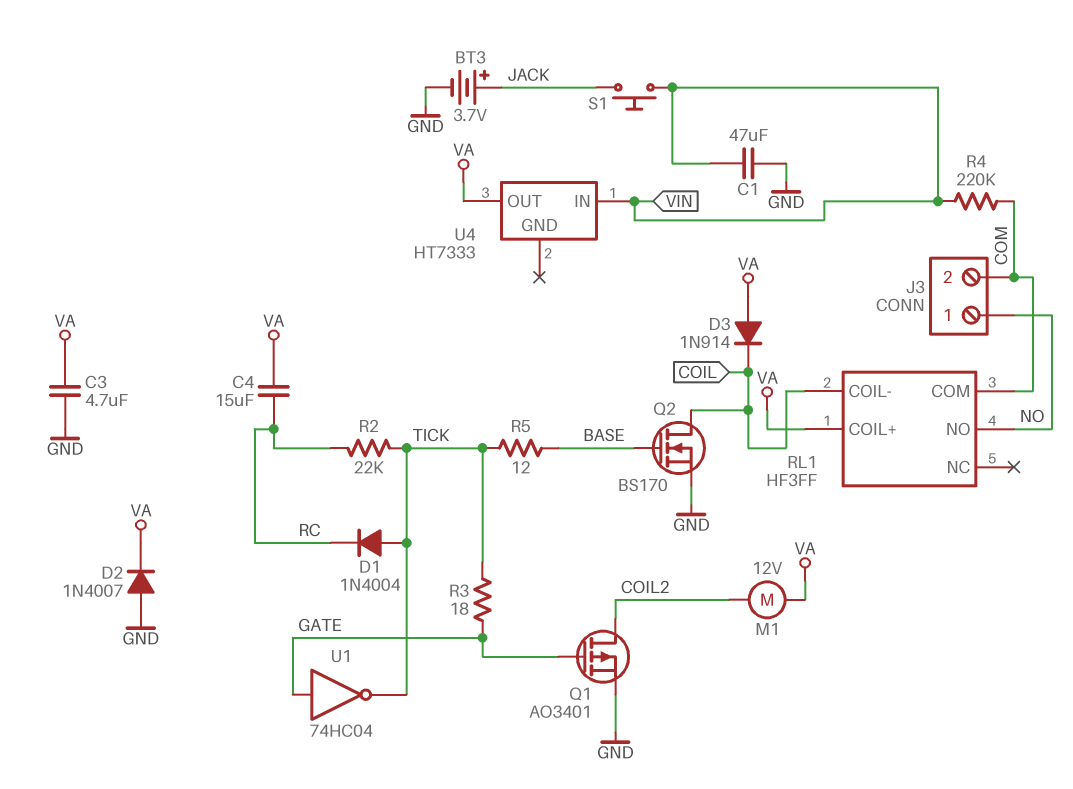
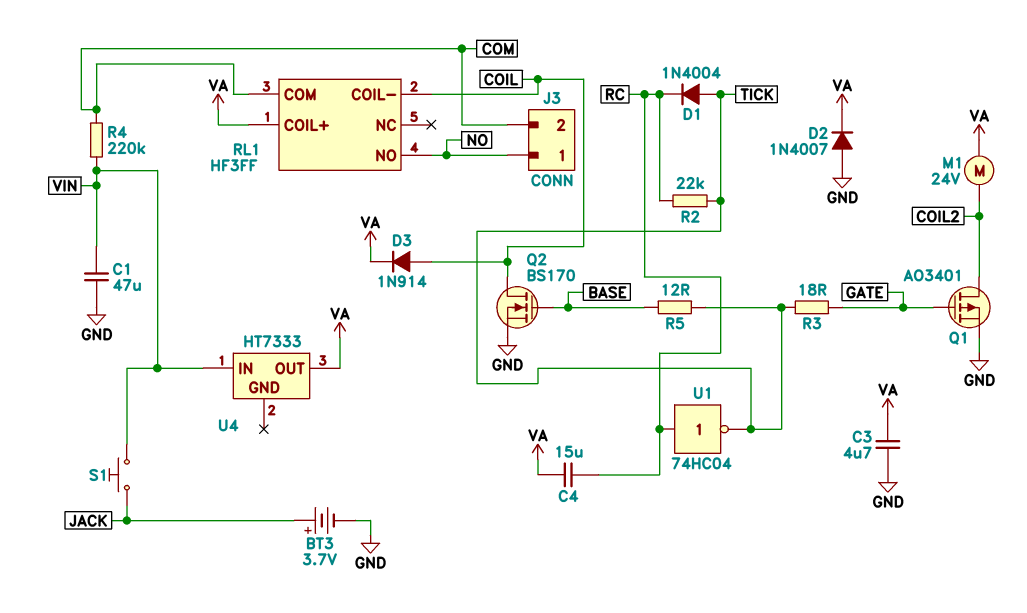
D3: diode 1N914 (A VA, K COIL) -> diode 1N914 (A COIL, K VA)
M1: motor 12V (COIL2, VA) -> motor 24V (COIL2, VA)
U1: NOT 74HC04 (in GATE, out TICK) -> NOT 74HC04 (in RC, out TICK)

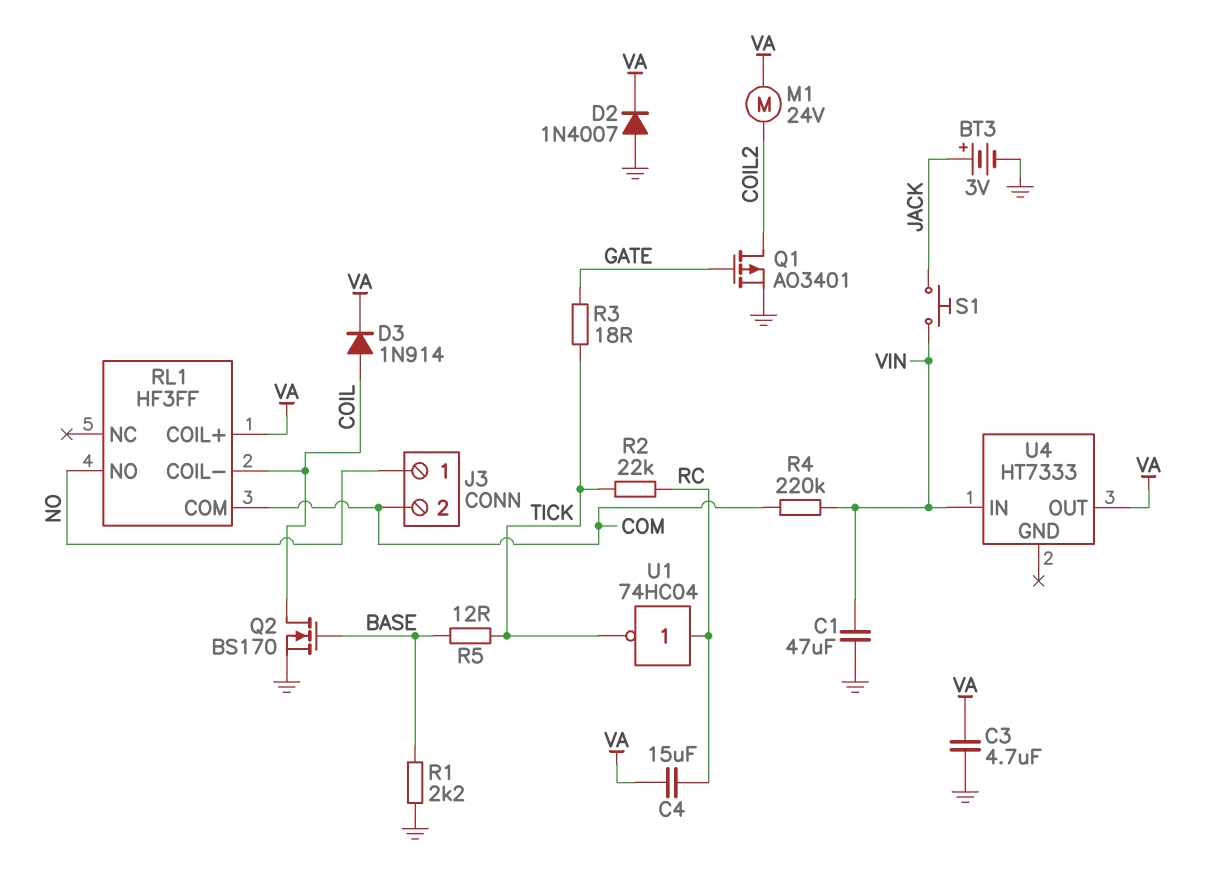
BT3: 3.7V (plus JACK, minus GND) -> 3V (plus JACK, minus GND)
D1: diode 1N4004 (A TICK, K RC) -> none
R1: none -> 2.2k (BASE, GND)

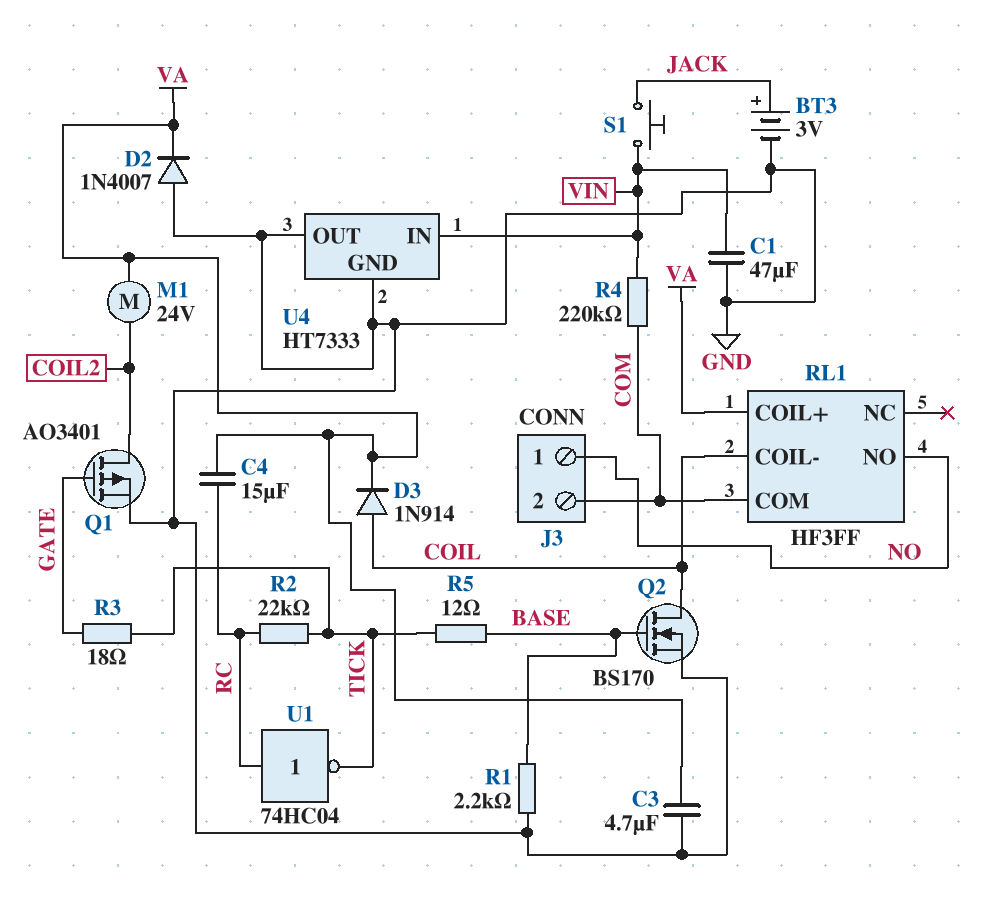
U4 pin GND: none -> GND
U4 pin OUT: VA -> GND

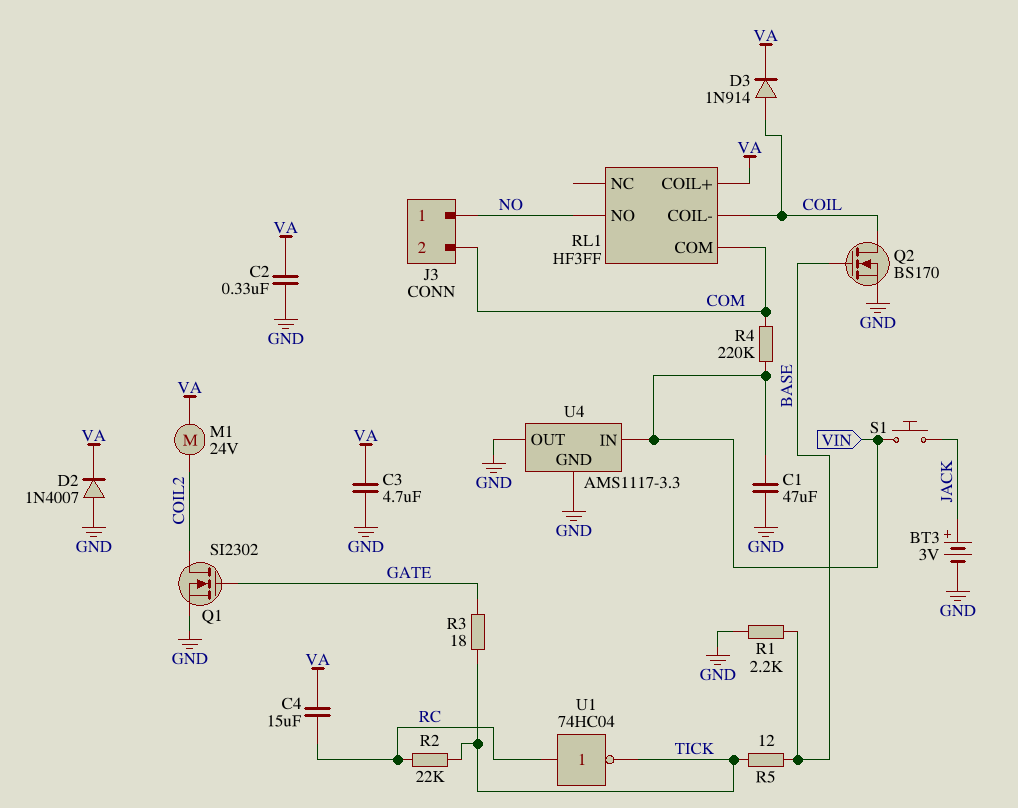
C2: none -> 330nF (GND, VA)
Q1: PMOS AO3401 (G GATE, D COIL2, S GND) -> NMOS SI2302 (G GATE, D COIL2, S GND)
U4: HT7333 -> AMS1117-3.3

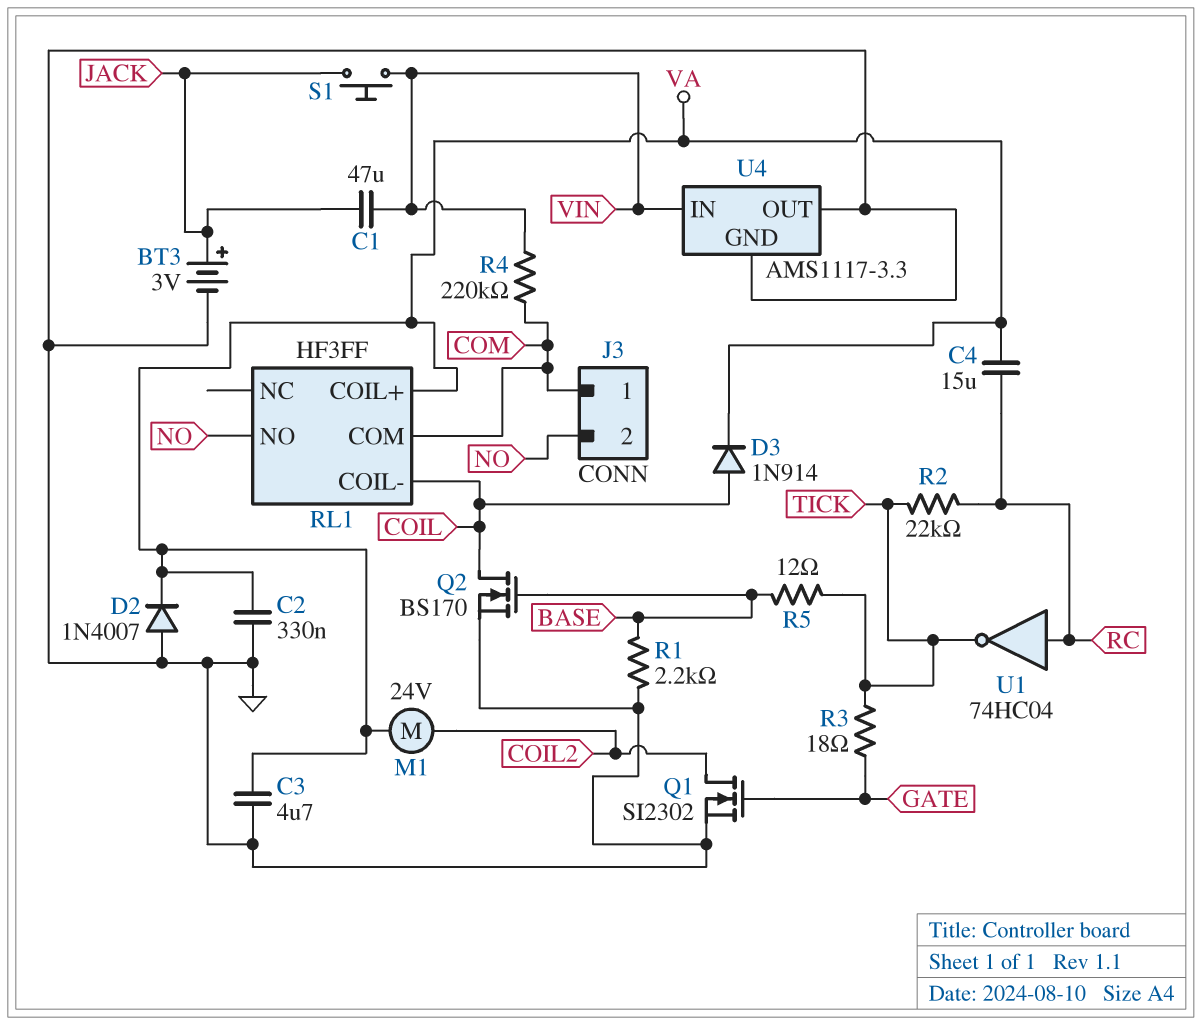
C1: 47uF (GND, VIN) -> 47uF (JACK, VIN)
J3 pin 1: NO -> COM
J3 pin 2: COM -> NO

